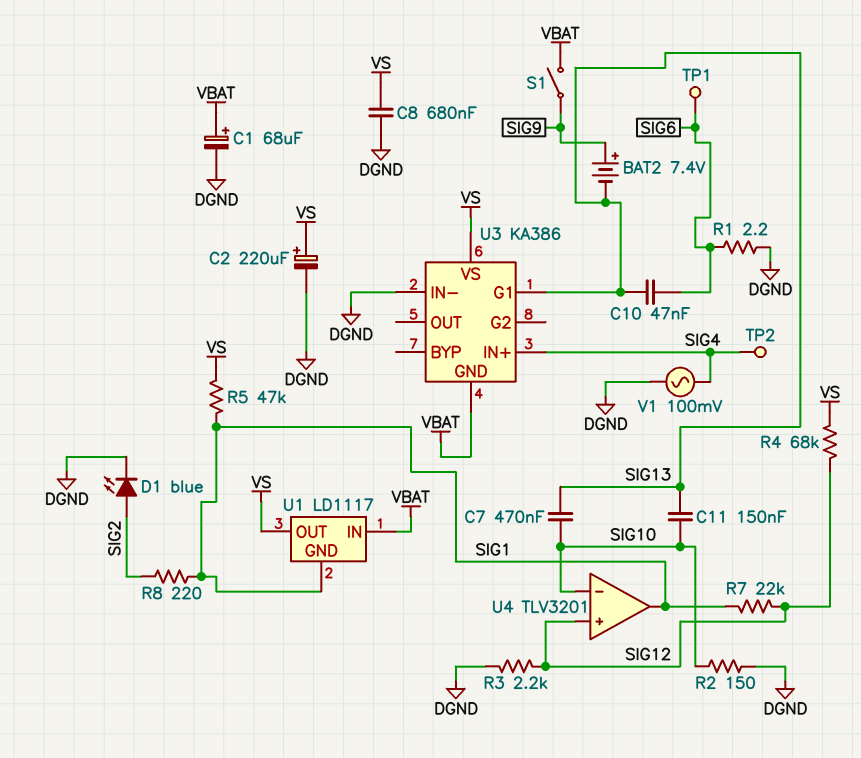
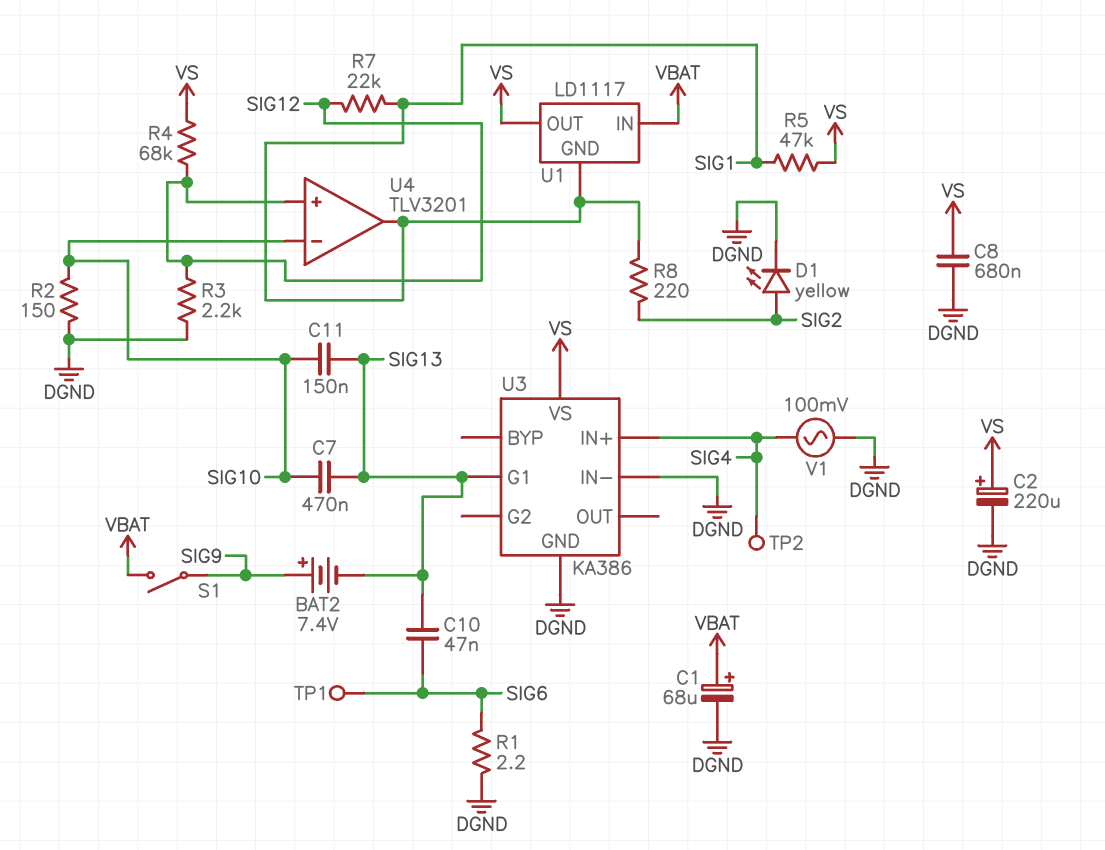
D1: LED blue (A SIG2, K DGND) -> LED yellow (A SIG2, K DGND)
U3 pin GND: VBAT -> DGND

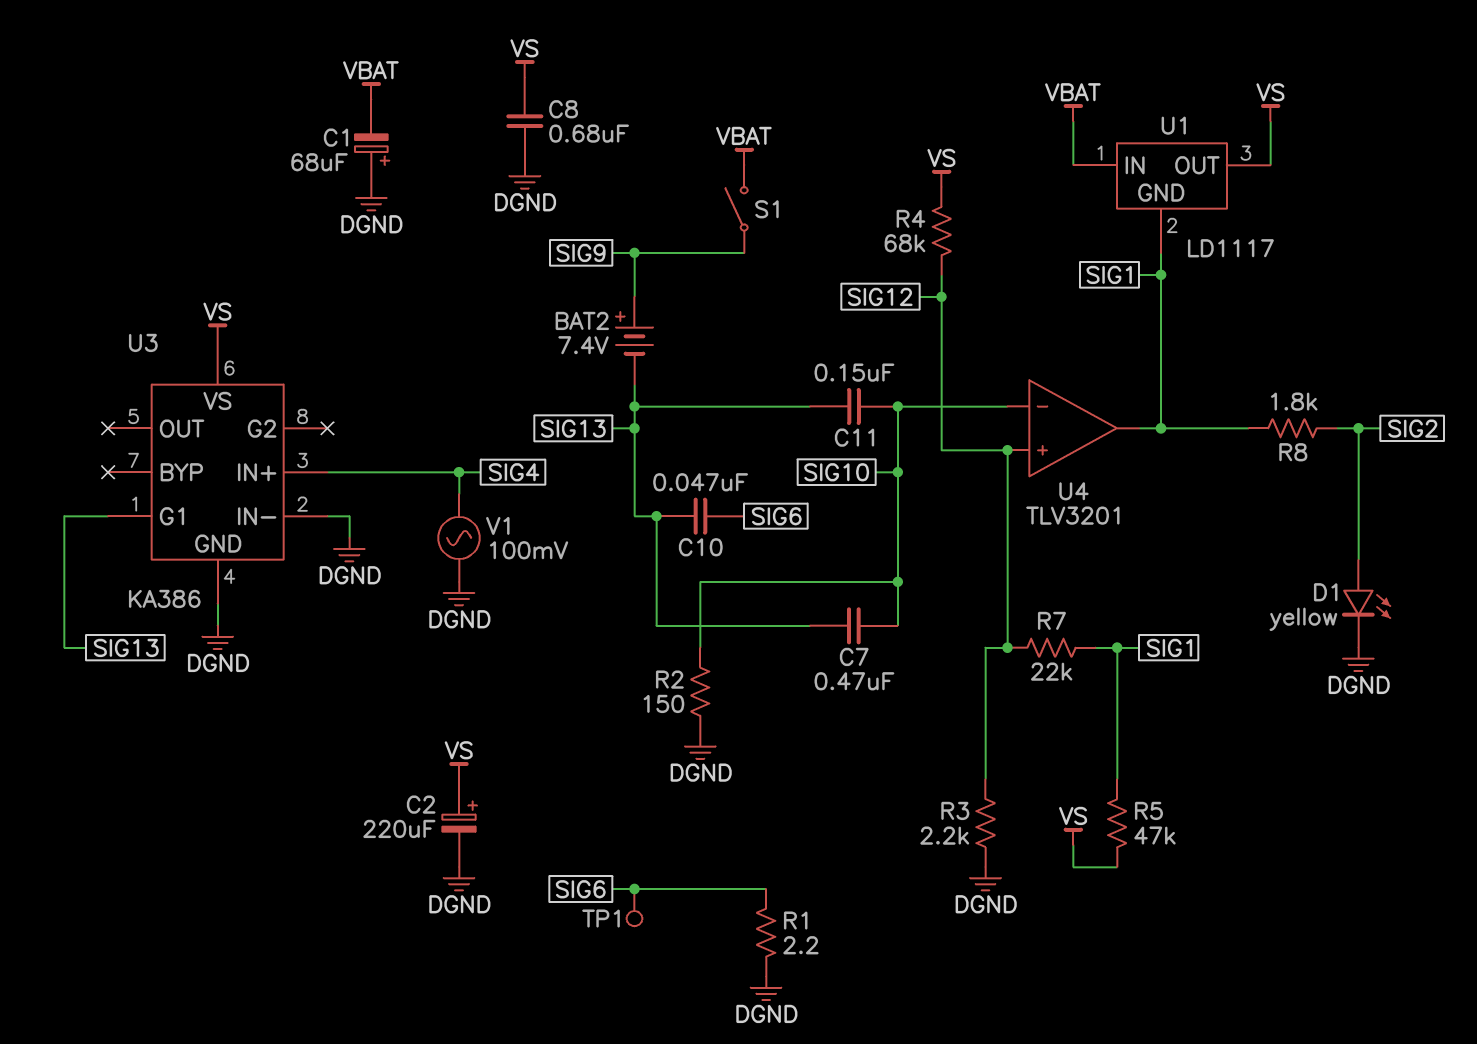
C1: 68uF (plus VBAT, minus DGND) -> 68uF (plus DGND, minus VBAT)
R8: 220 (SIG1, SIG2) -> 1.8k (SIG1, SIG2)
TP2: test point (SIG4) -> none

